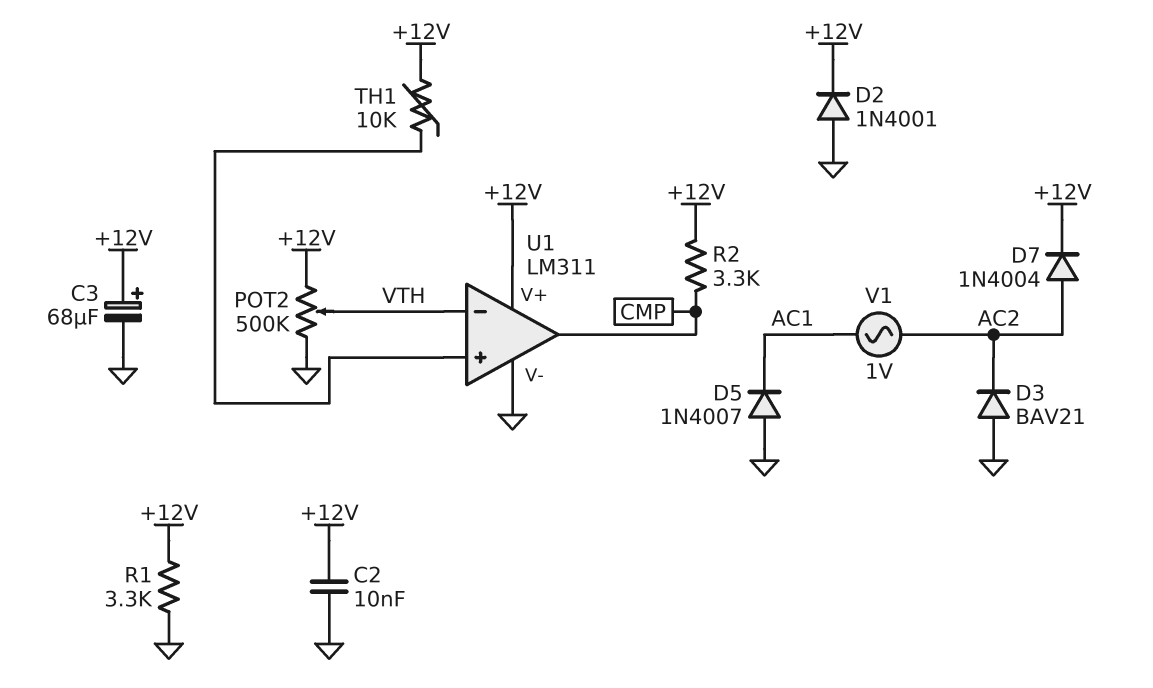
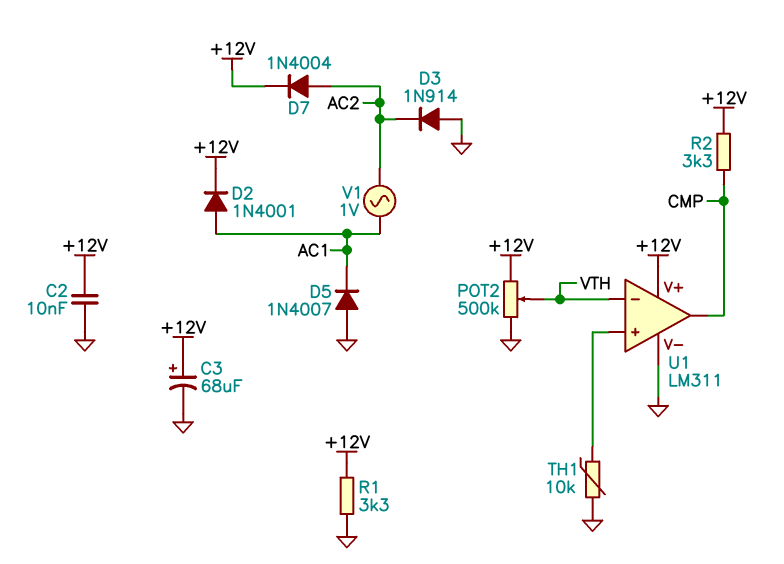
D2: diode 1N4001 (A GND, K +12V) -> diode 1N4001 (A AC1, K +12V)
D3: diode BAV21 (A GND, K AC2) -> diode 1N914 (A GND, K AC2)
TH1: 10k (+12V, U1/in+) -> 10k (GND, U1/in+)

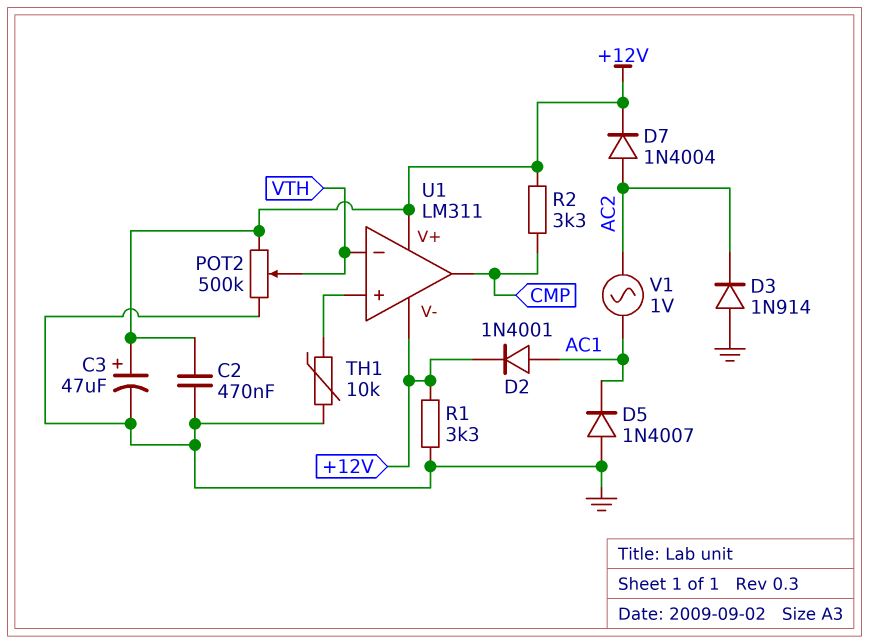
C2: 10nF (+12V, GND) -> 470nF (+12V, GND)
C3: 68uF (plus +12V, minus GND) -> 47uF (plus +12V, minus GND)
U1 pin V-: GND -> +12V

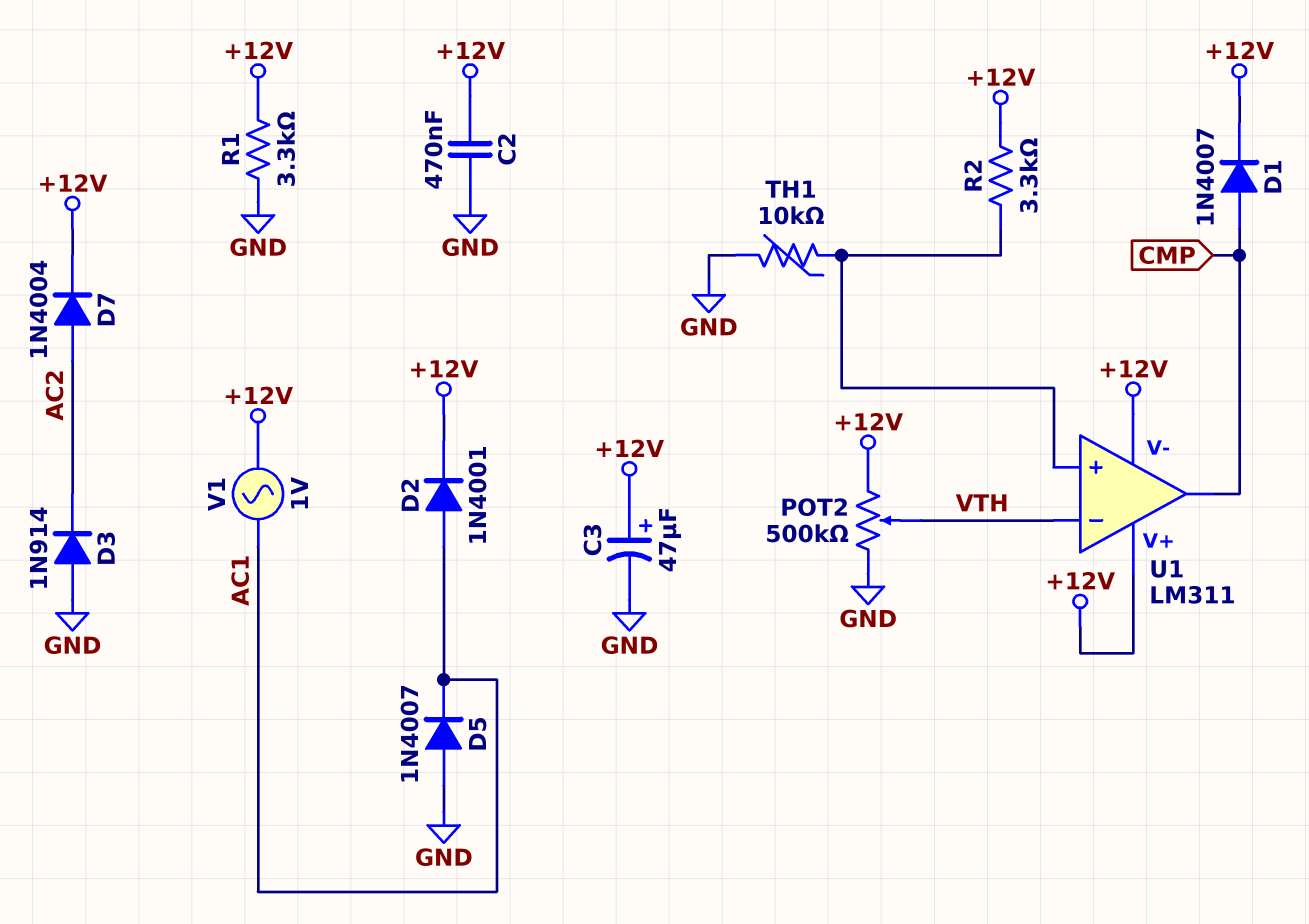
D1: none -> diode 1N4007 (A CMP, K +12V)
R2: 3.3k (+12V, CMP) -> 3.3k (+12V, U1/in+)
V1: AC 1V (AC1, AC2) -> AC 1V (+12V, AC1)

